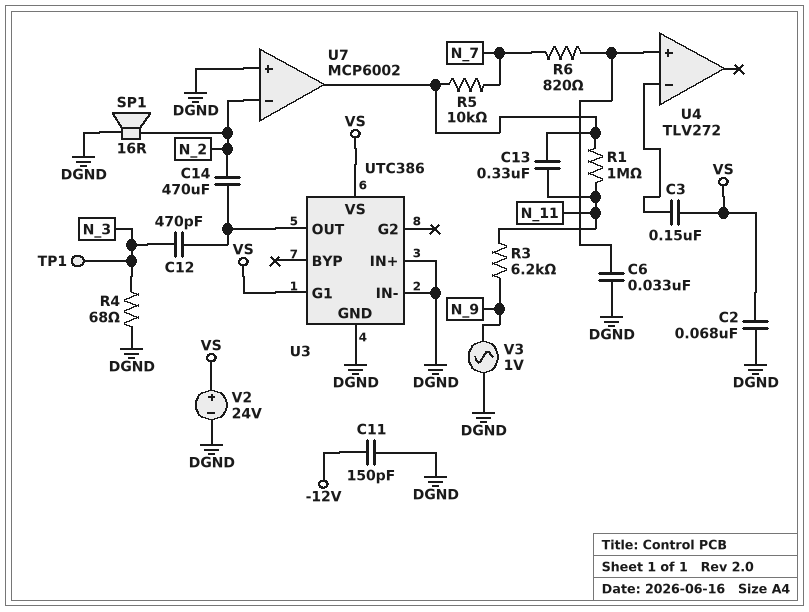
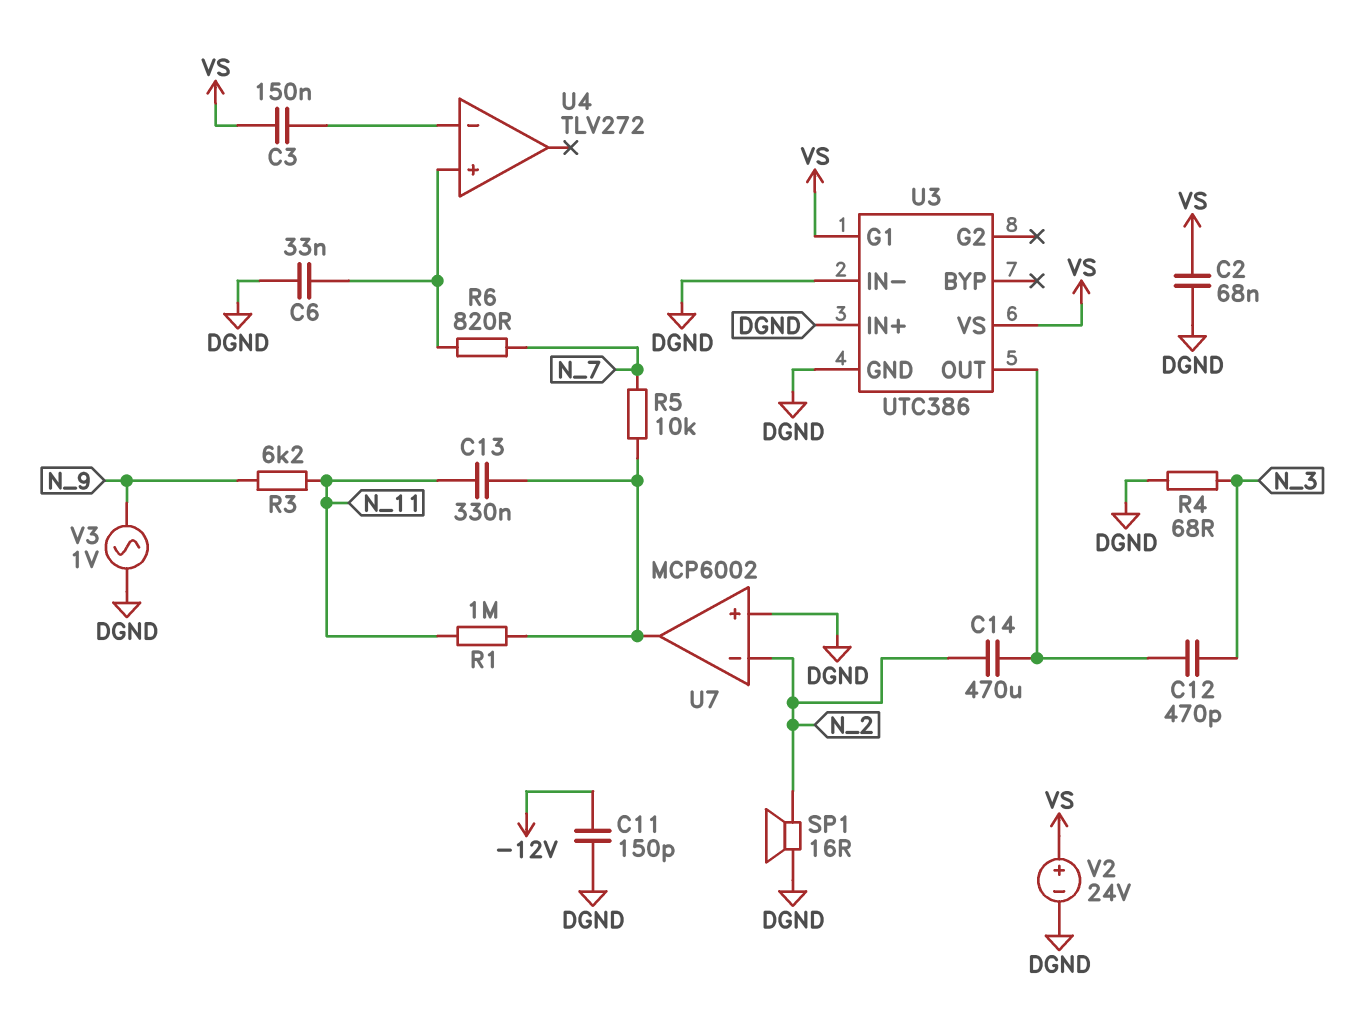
TP1: test point (N_3) -> none

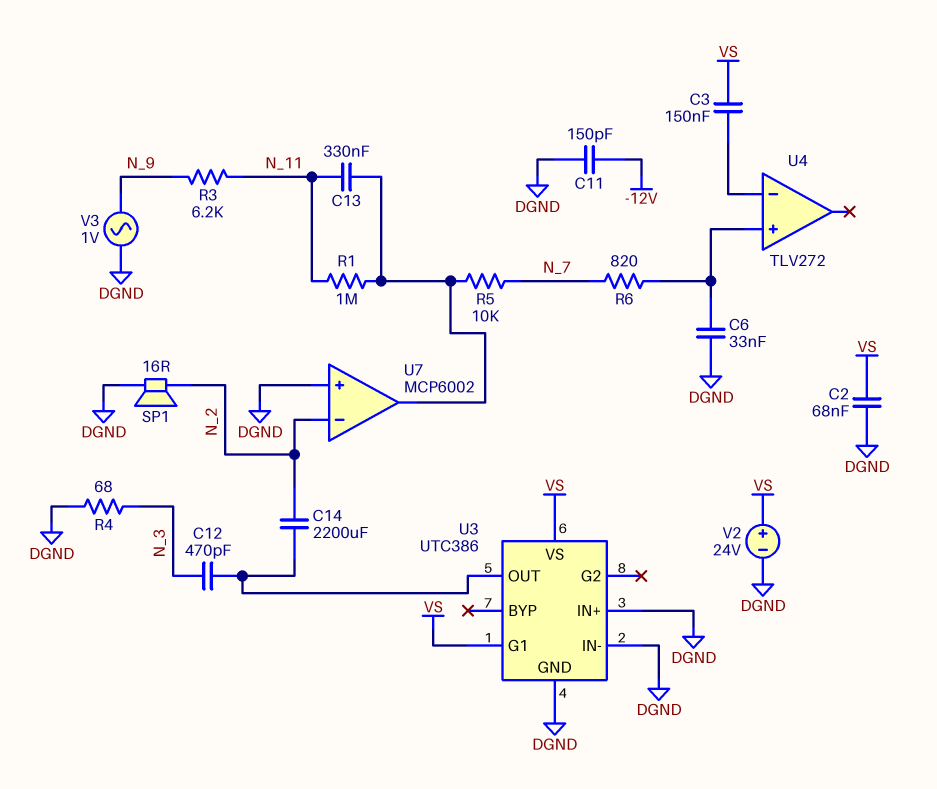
C14: 470uF (N_2, U3/OUT) -> 2200uF (N_2, U3/OUT)

